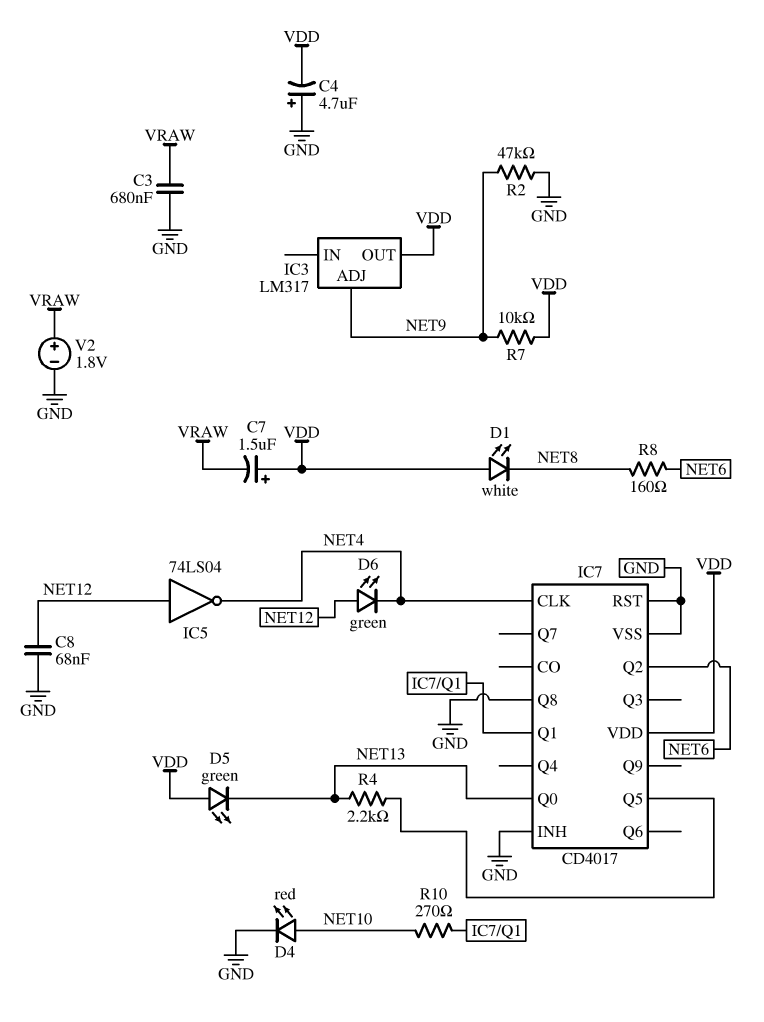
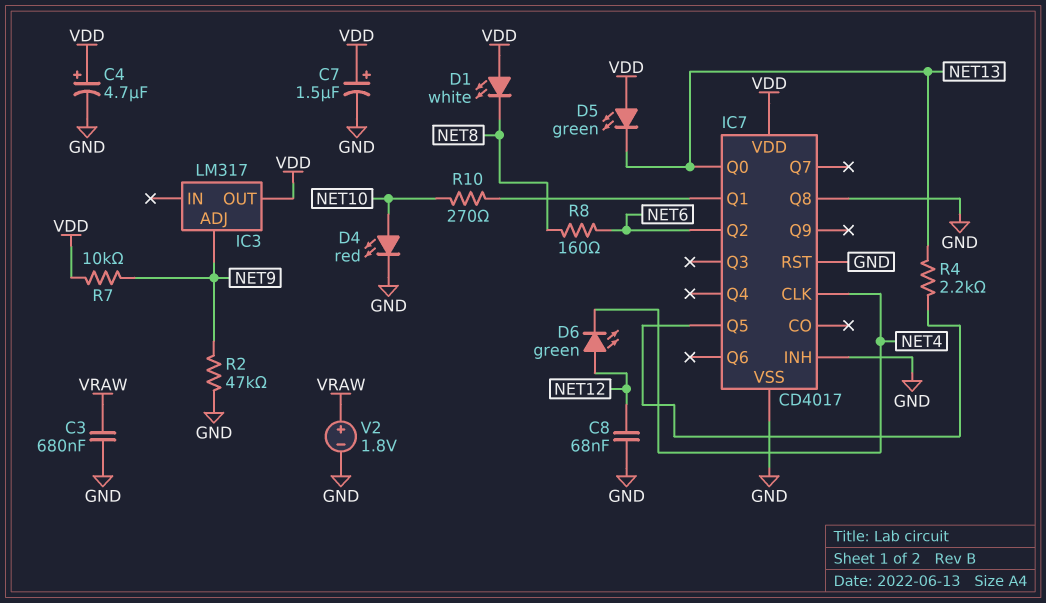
C4: 4.7uF (plus GND, minus VDD) -> 4.7uF (plus VDD, minus GND)
C7: 1.5uF (plus VDD, minus VRAW) -> 1.5uF (plus VDD, minus GND)
IC5: NOT 74LS04 (in NET12, out NET4) -> none

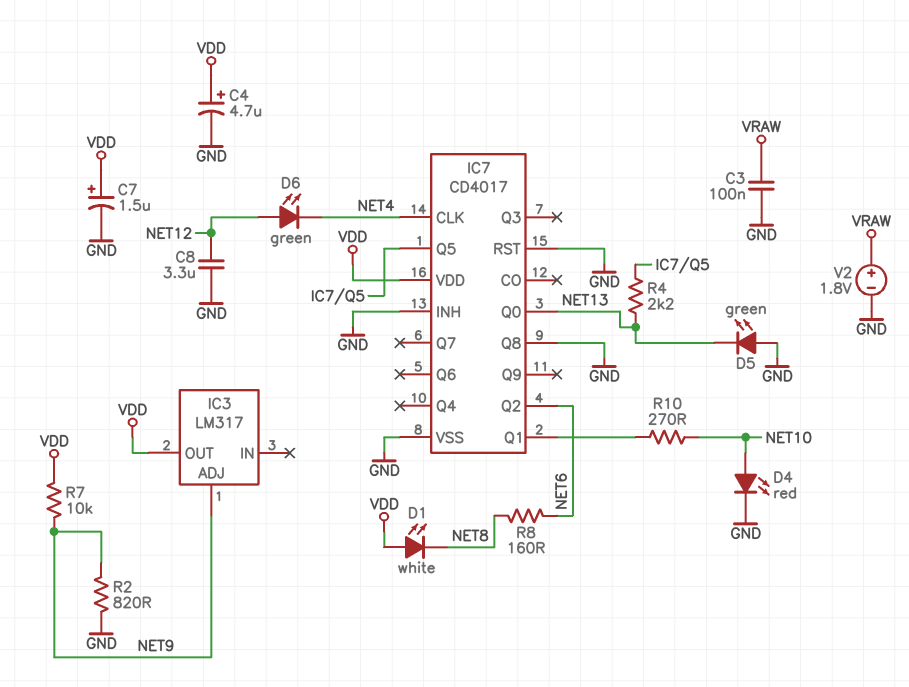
C3: 680nF (GND, VRAW) -> 100nF (GND, VRAW)
C8: 68nF (GND, NET12) -> 3.3uF (GND, NET12)
D5: LED green (A VDD, K NET13) -> LED green (A GND, K NET13)
R2: 47k (GND, NET9) -> 820 (GND, NET9)

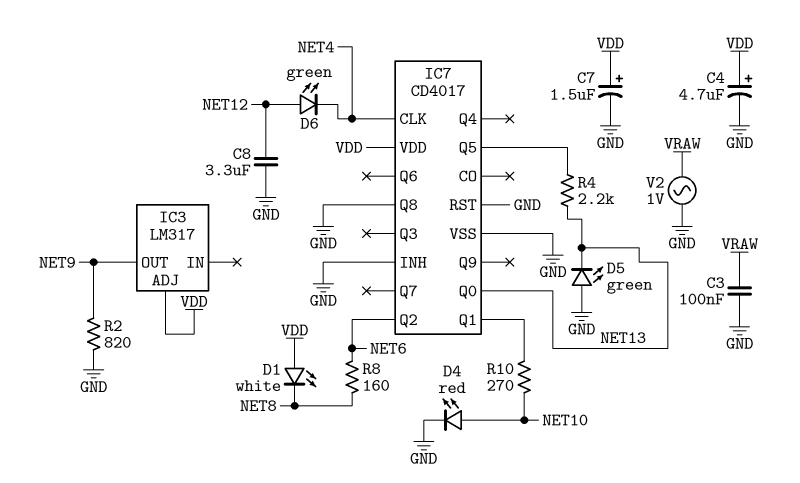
IC3 pin ADJ: NET9 -> VDD
IC3 pin OUT: VDD -> NET9
R7: 10k (NET9, VDD) -> none
V2: 1.8V (plus VRAW, minus GND) -> AC 1V (GND, VRAW)

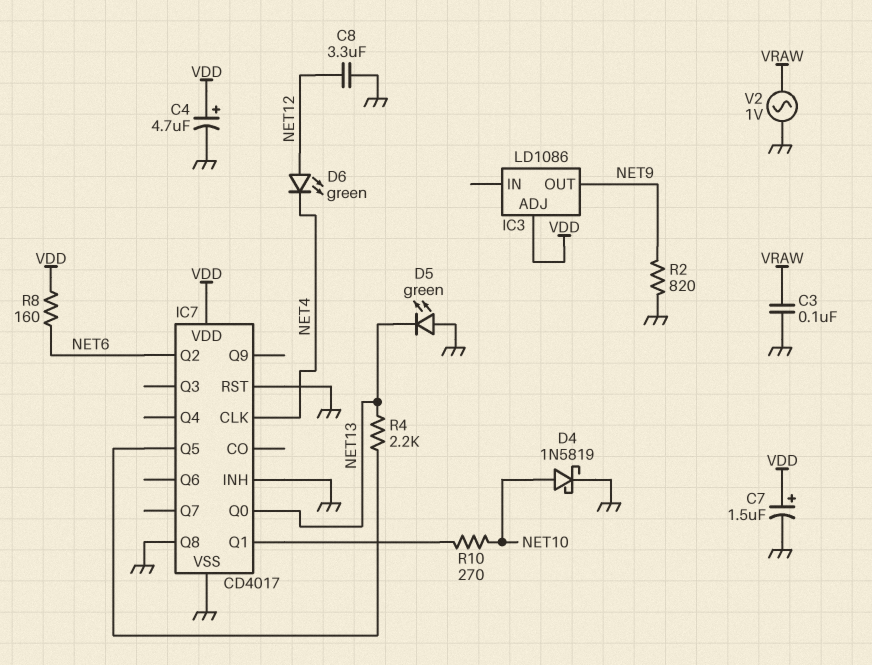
D1: LED white (A VDD, K NET8) -> none
D4: LED red (A NET10, K GND) -> schottky 1N5819 (A NET10, K GND)
IC3: LM317 -> LD1086
R8: 160 (NET6, NET8) -> 160 (NET6, VDD)

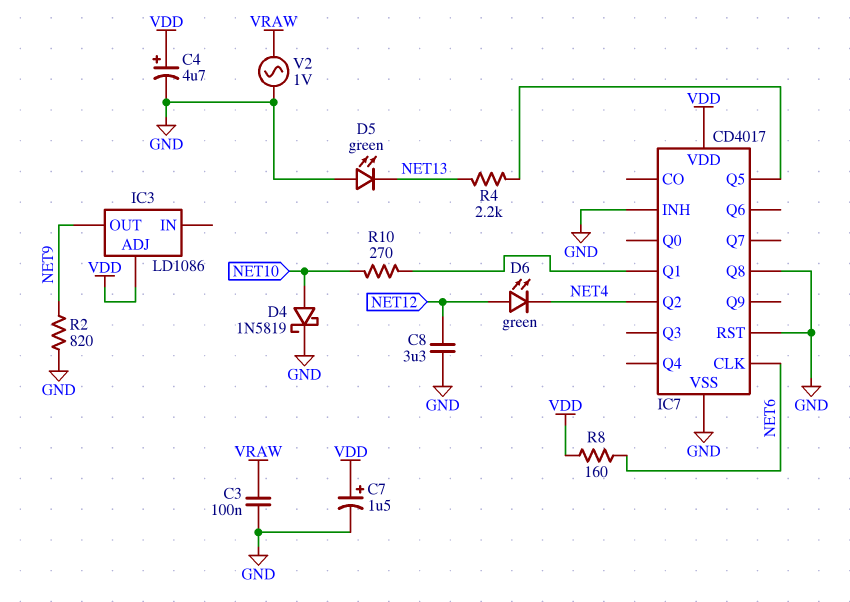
IC7 pin CLK: NET4 -> NET6
IC7 pin Q0: NET13 -> none
IC7 pin Q2: NET6 -> NET4

